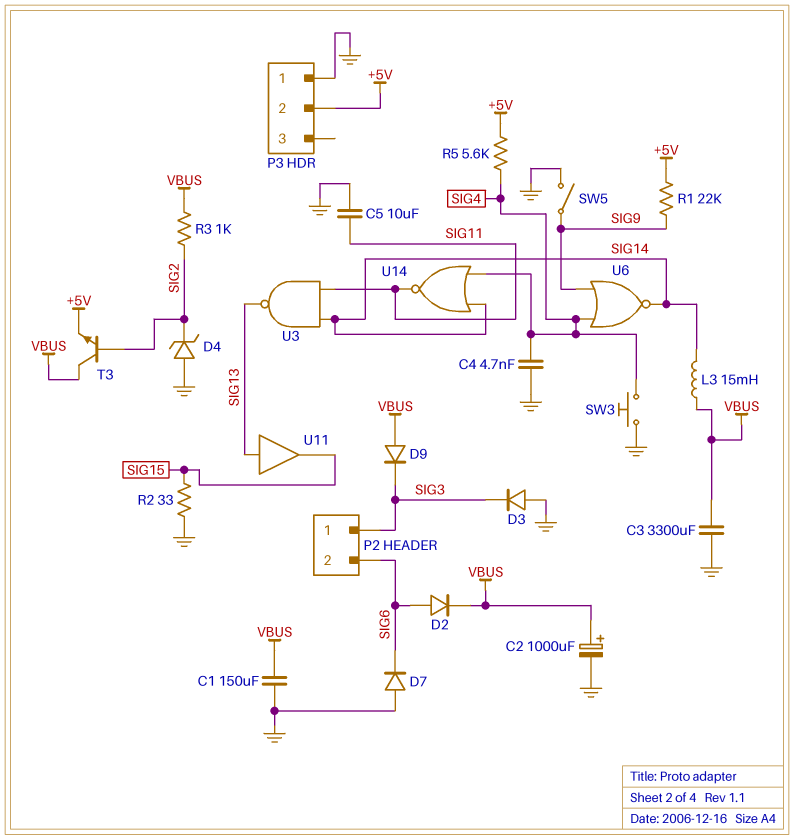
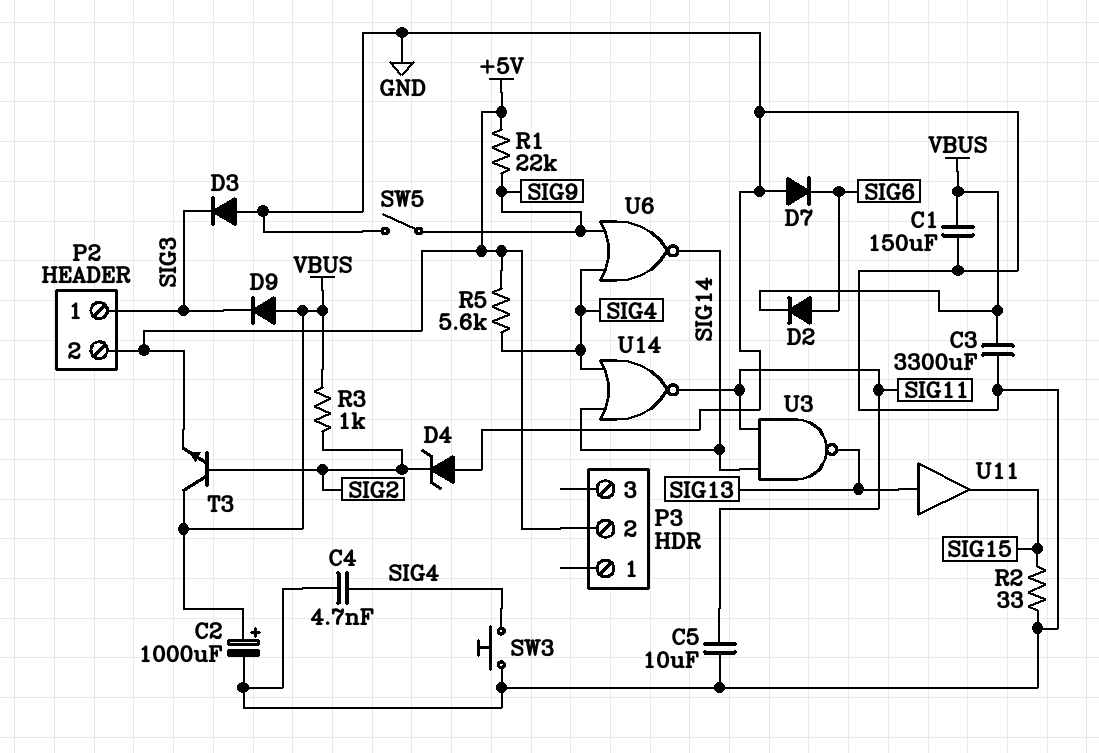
L3: 15mH (SIG14, VBUS) -> none
P2 pin 2: SIG6 -> +5V
P3 pin 1: GND -> none

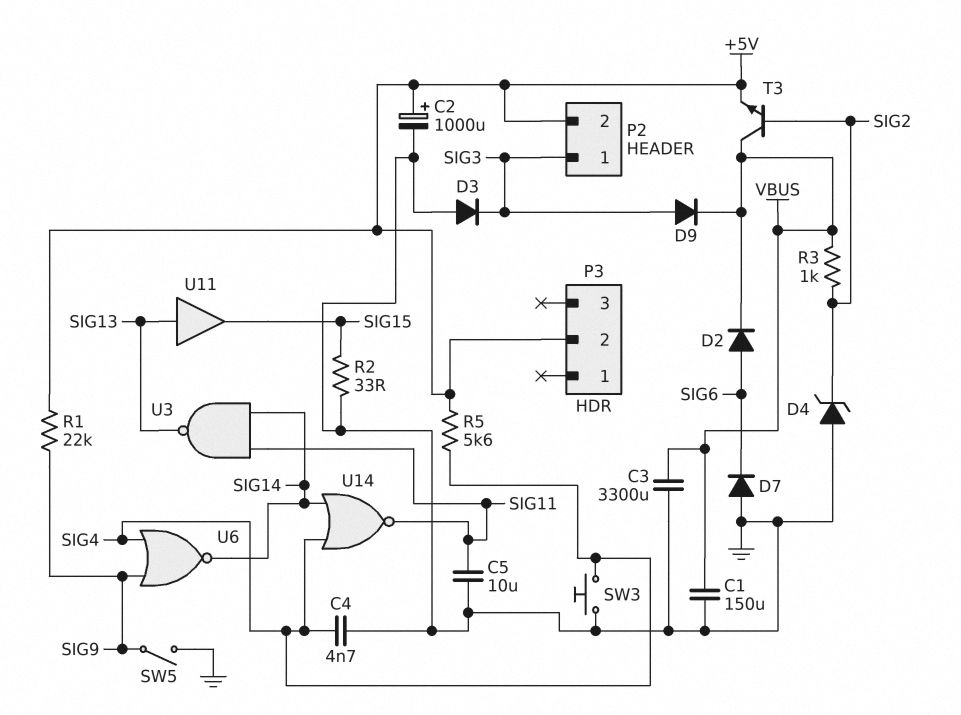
C2: 1000uF (plus VBUS, minus GND) -> 1000uF (plus +5V, minus GND)
D9: diode (A VBUS, K SIG3) -> diode (A SIG3, K VBUS)

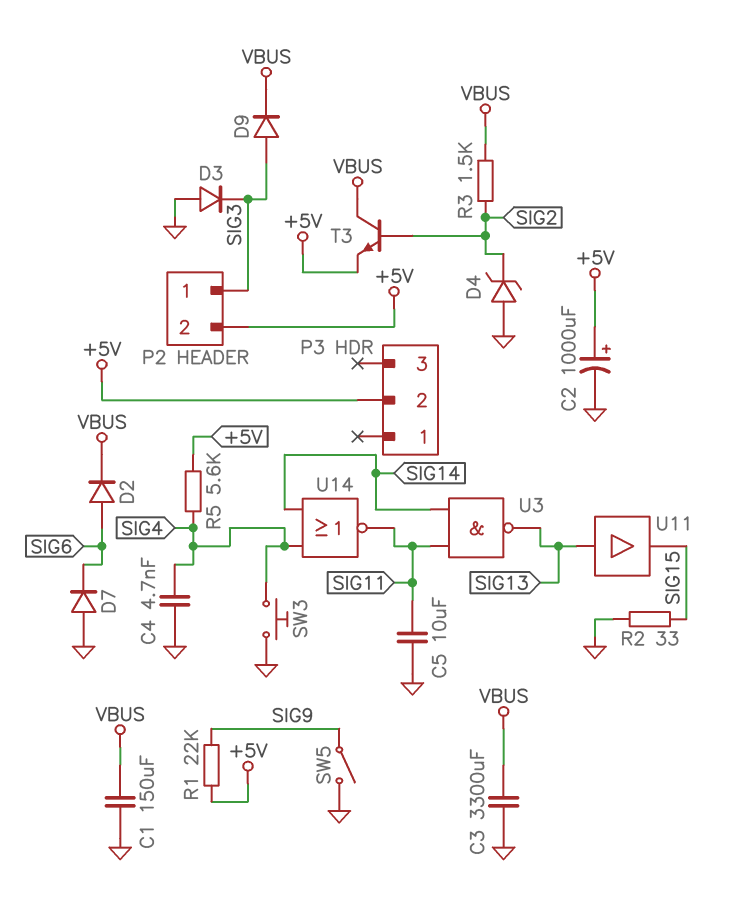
R3: 1k (SIG2, VBUS) -> 1.5k (SIG2, VBUS)
U6: NOR (in SIG4, in SIG9, out SIG14) -> none

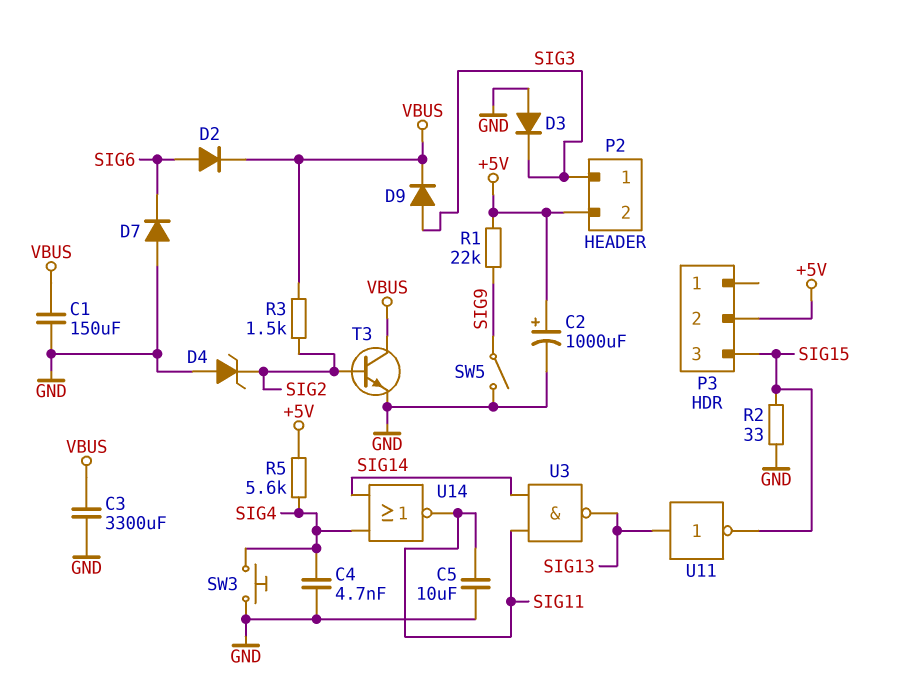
P3 pin 3: none -> SIG15
T3: NPN (B SIG2, C VBUS, E +5V) -> NPN (B SIG2, C VBUS, E GND)
U11: buffer (in SIG13, out SIG15) -> NOT (in SIG13, out SIG15)

